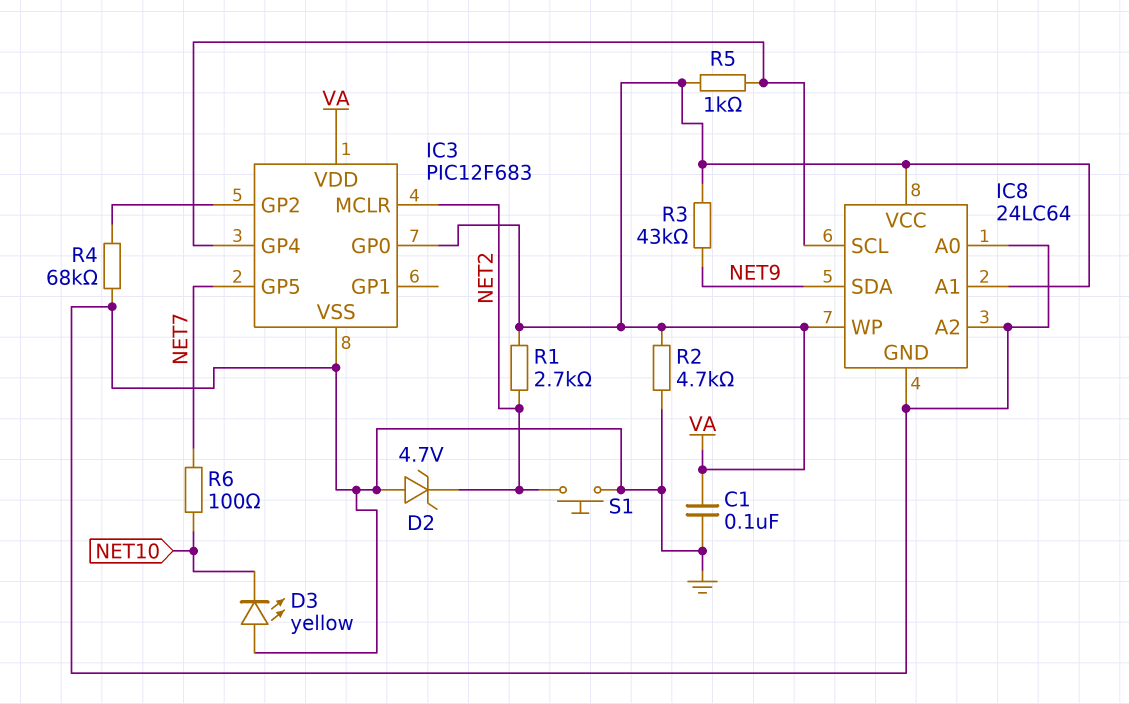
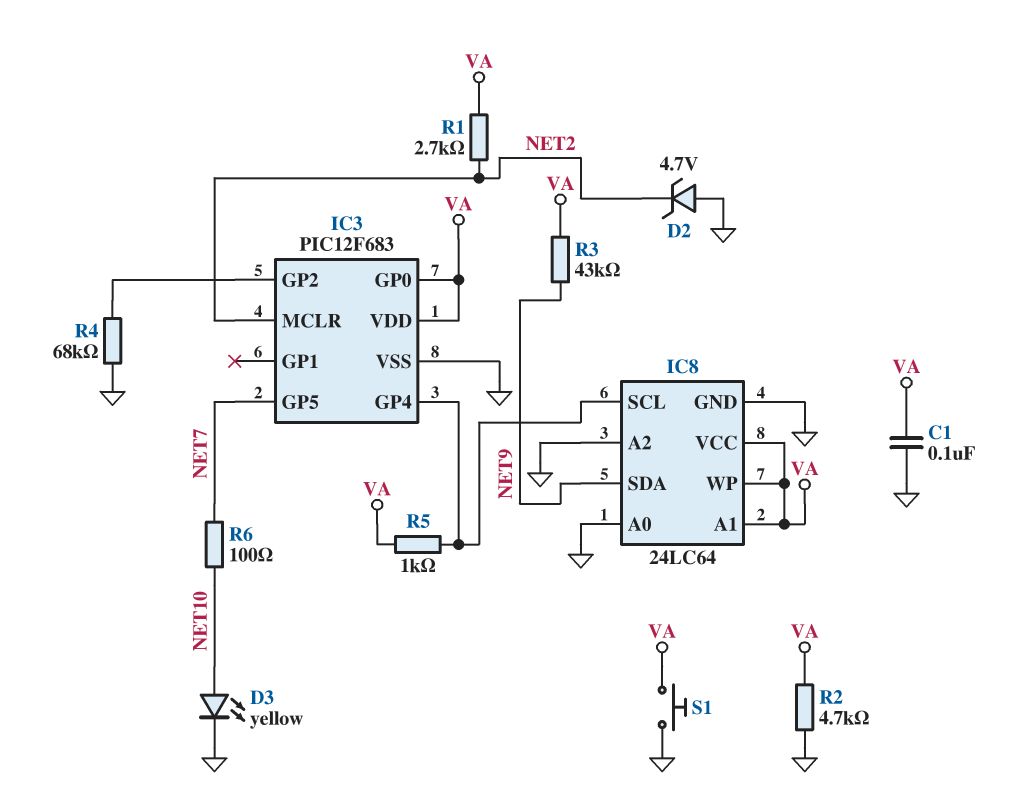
D3: LED yellow (A GND, K NET10) -> LED yellow (A NET10, K GND)
S1: button (GND, NET2) -> button (GND, VA)

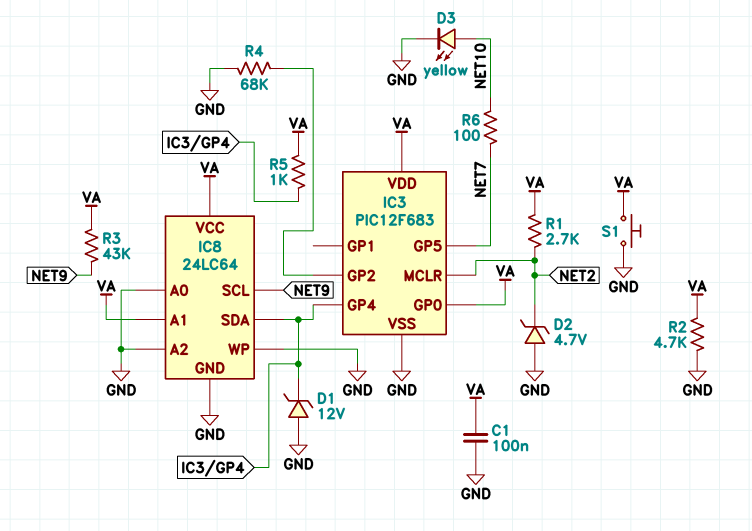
D1: none -> zener 12V (A GND, K IC3/GP4)
IC8 pin SCL: IC3/GP4 -> NET9
IC8 pin SDA: NET9 -> IC3/GP4
IC8 pin WP: VA -> GND

